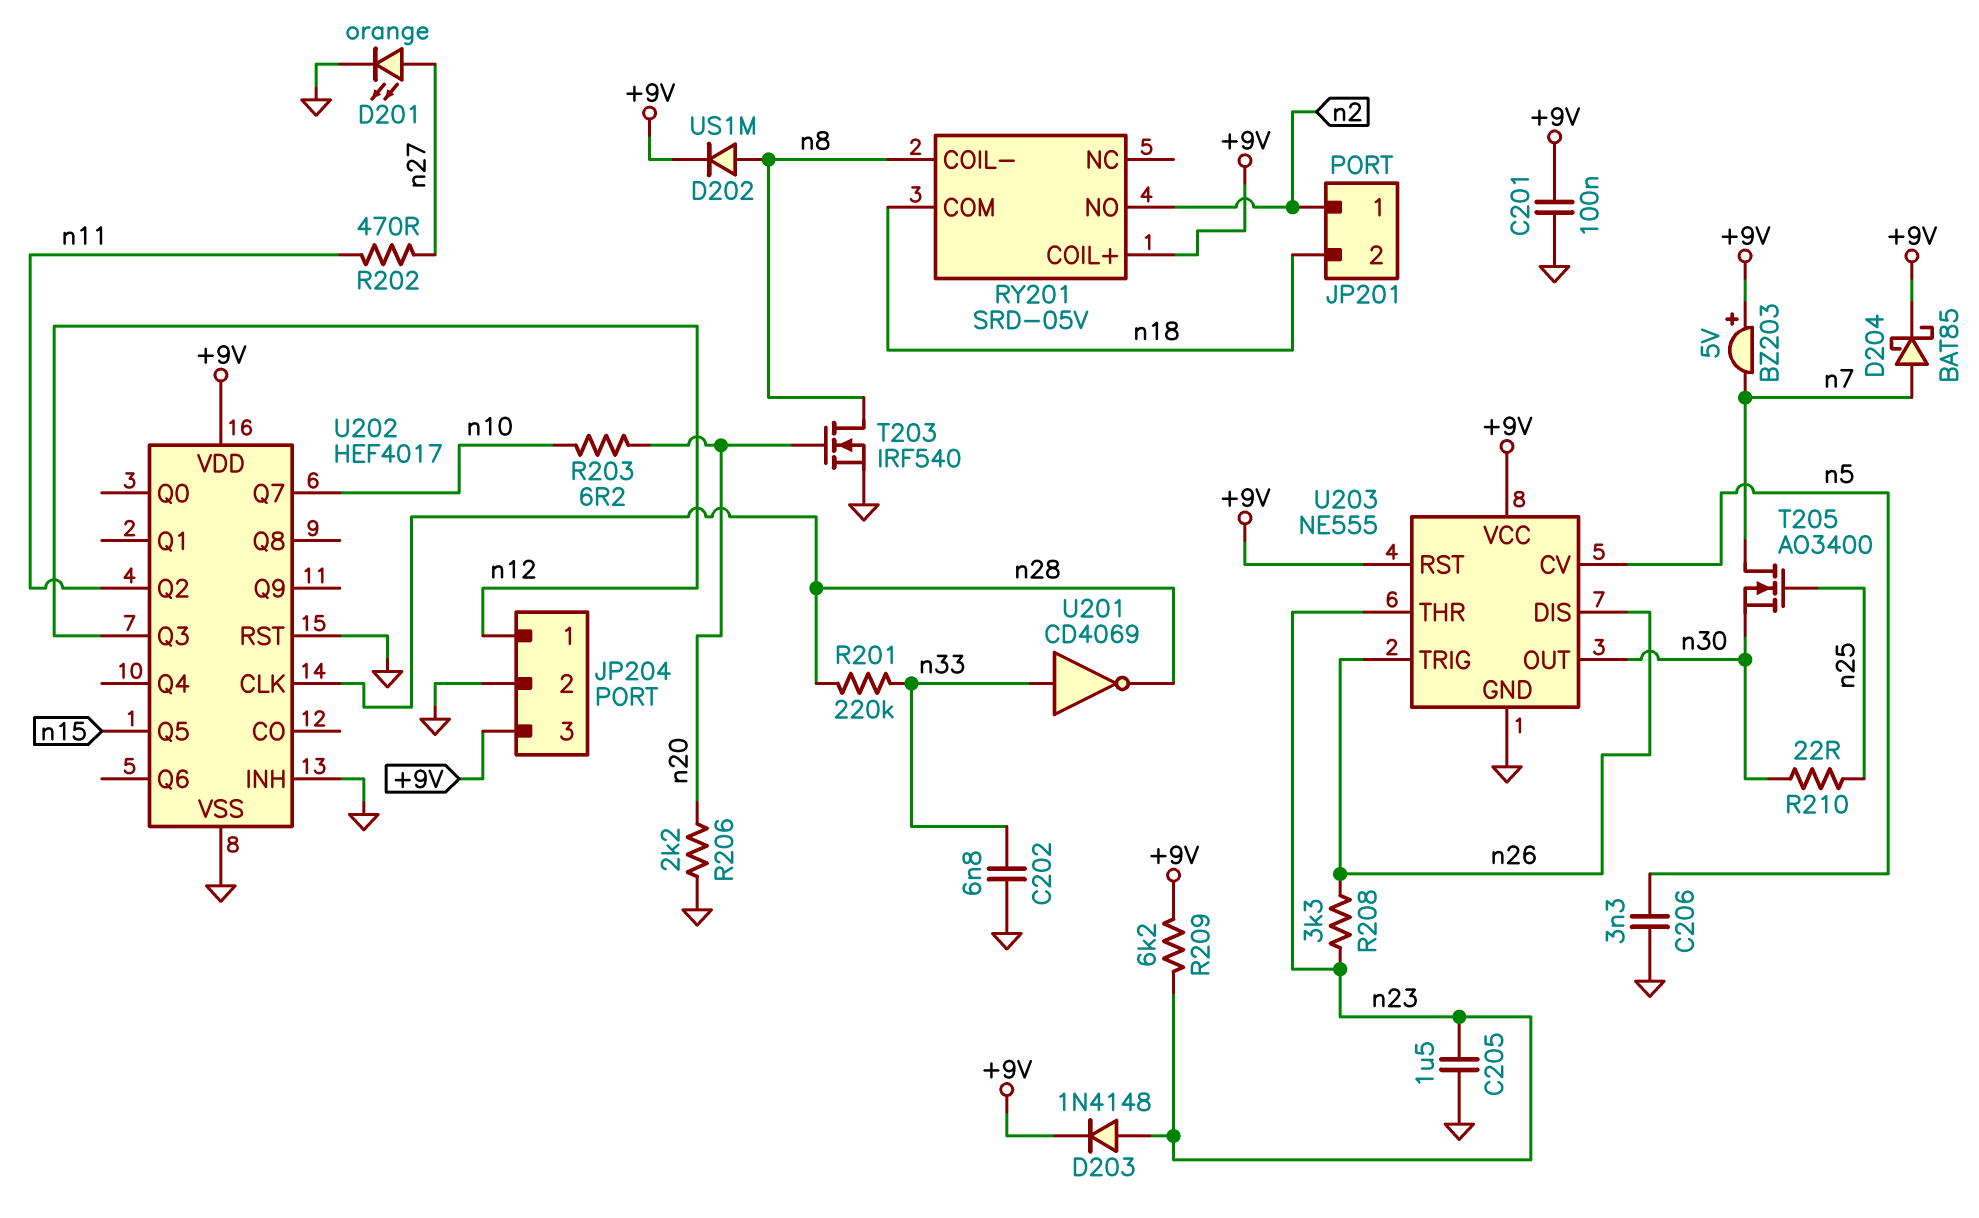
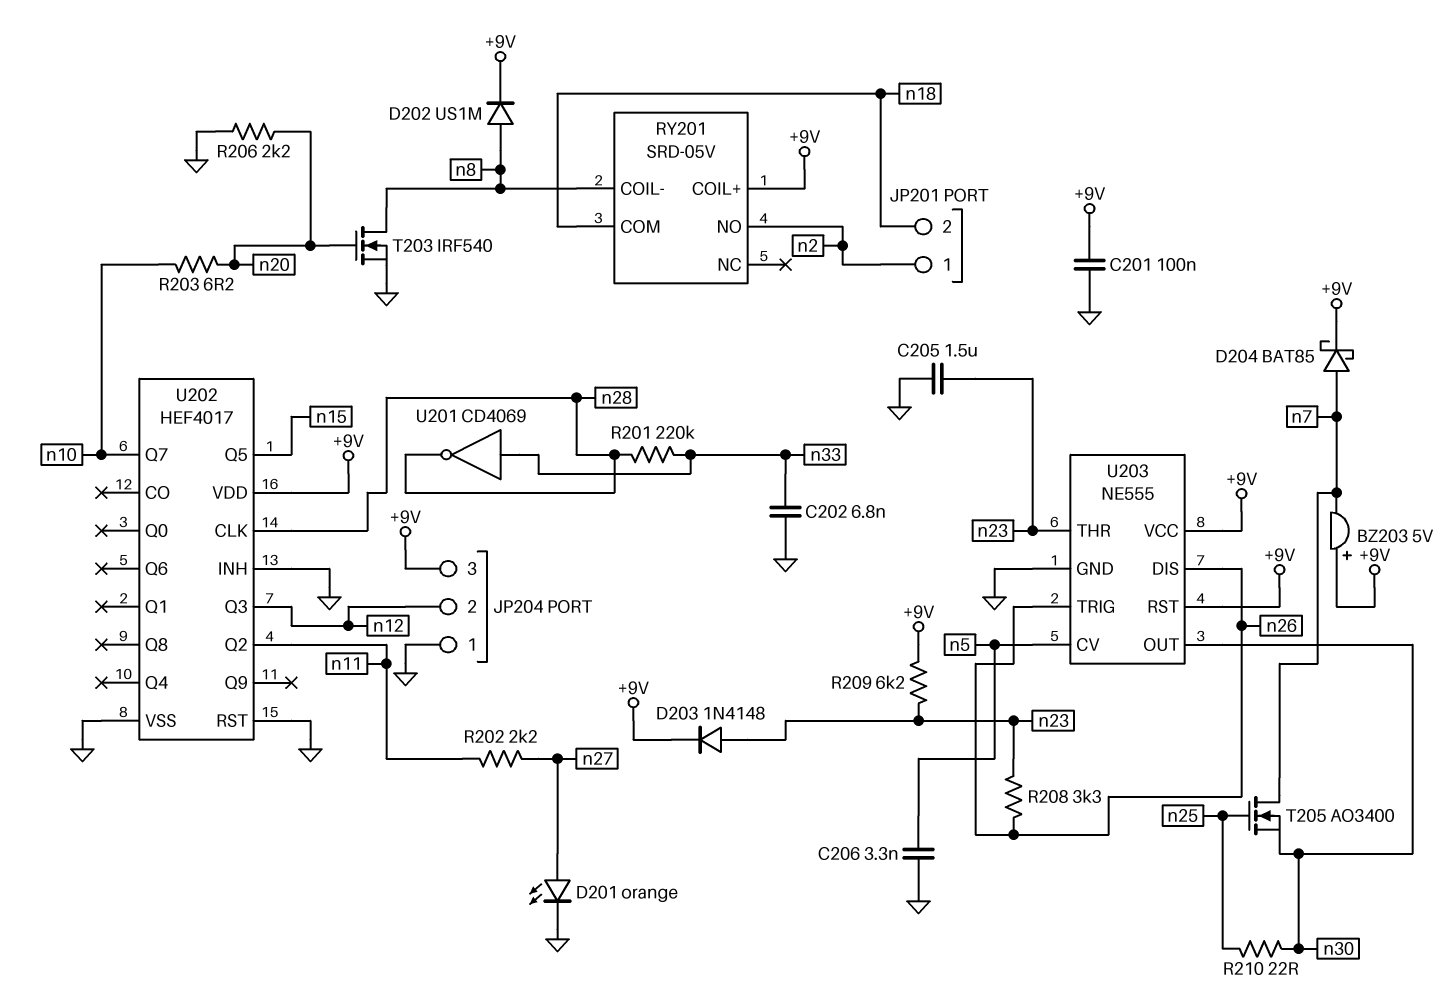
JP204 pin 1: n12 -> GND
JP204 pin 2: GND -> n12
R202: 470 (n11, n27) -> 2.2k (n11, n27)

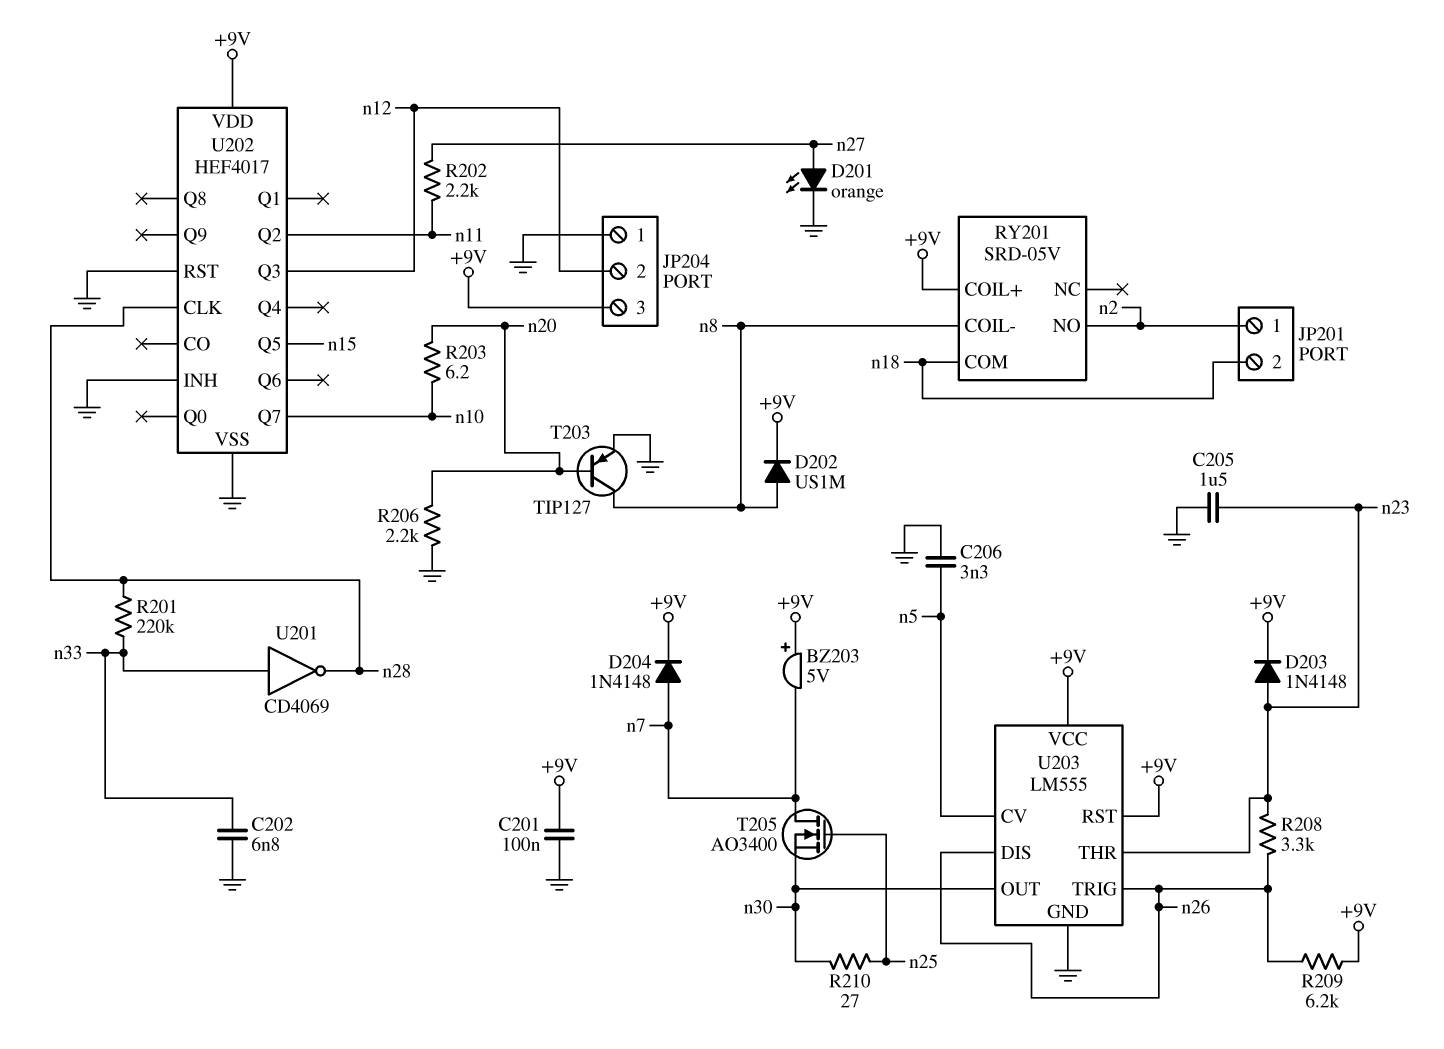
D204: schottky BAT85 (A n7, K +9V) -> diode 1N4148 (A n7, K +9V)
R209: 6.2k (+9V, n23) -> 6.2k (+9V, n26)
R210: 22 (n25, n30) -> 27 (n25, n30)
T203: NMOS IRF540 (G n20, D n8, S GND) -> PNP TIP127 (B n20, C n8, E GND)
U203: NE555 -> LM555

